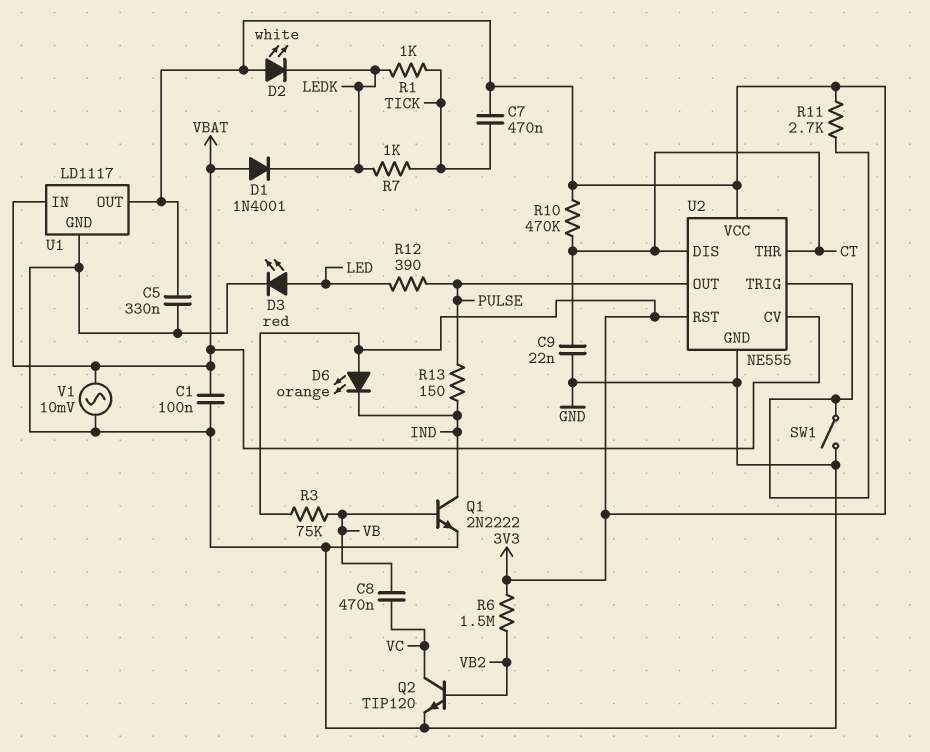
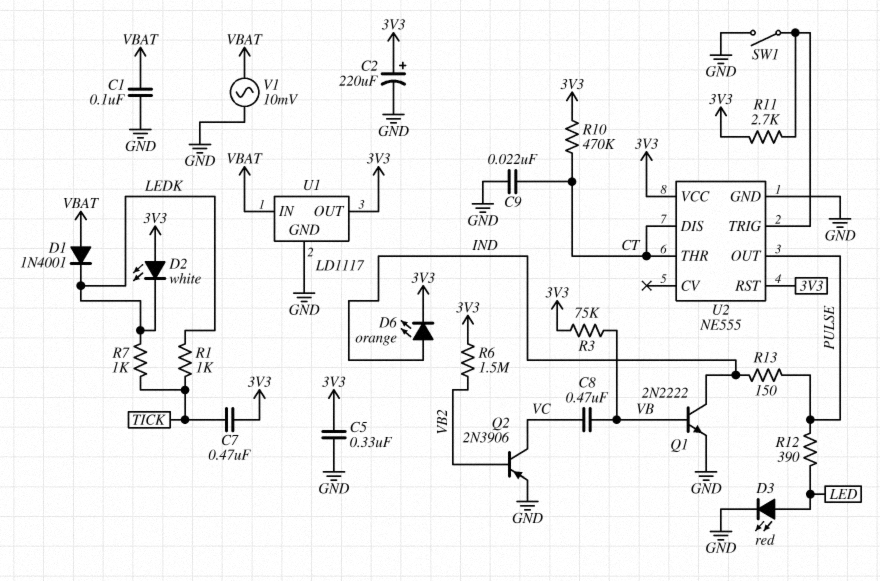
C2: none -> 220uF (plus 3V3, minus GND)
D6: LED orange (A 3V3, K IND) -> LED orange (A IND, K 3V3)
Q2: NPN TIP120 (B VB2, C VC, E GND) -> PNP 2N3906 (B VB2, C VC, E GND)
U2 pin CV: VBAT -> none

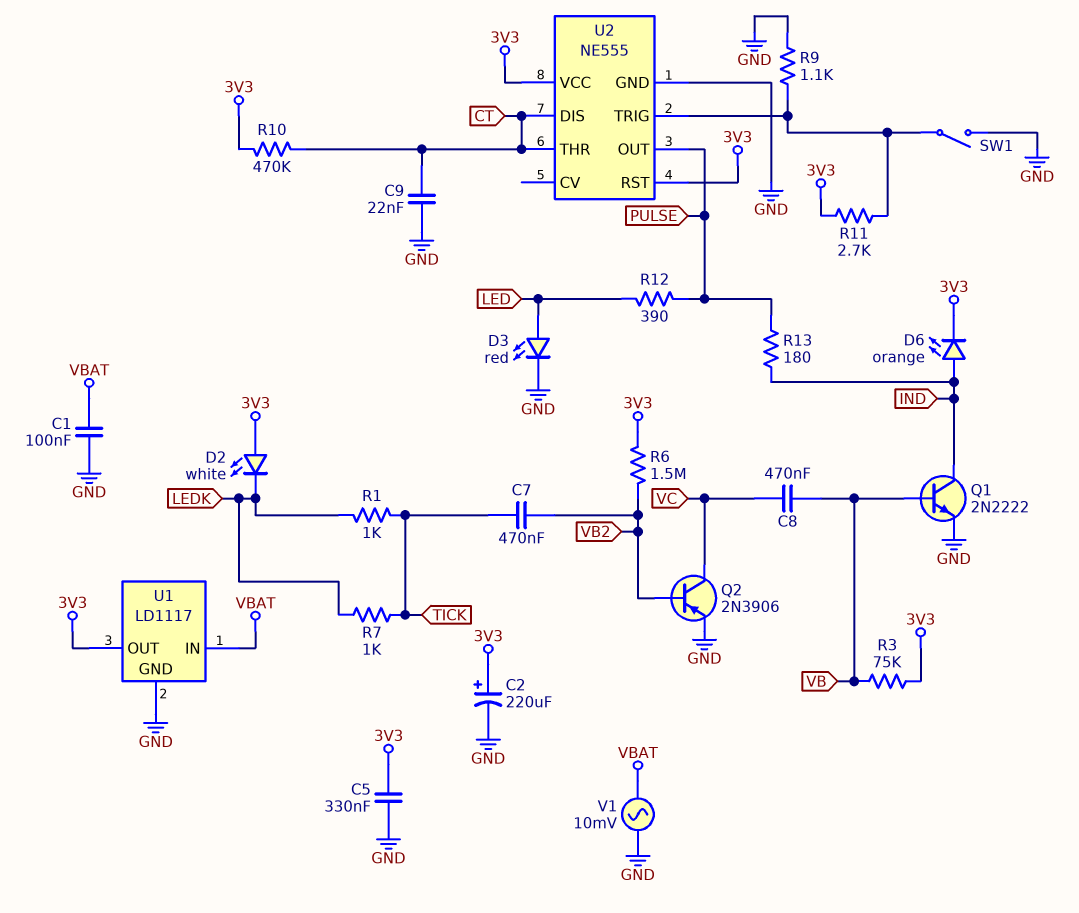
C7: 470nF (3V3, TICK) -> 470nF (TICK, VB2)
D1: diode 1N4001 (A VBAT, K LEDK) -> none
R9: none -> 1.1k (GND, U2/TRIG)
R13: 150 (IND, PULSE) -> 180 (IND, PULSE)

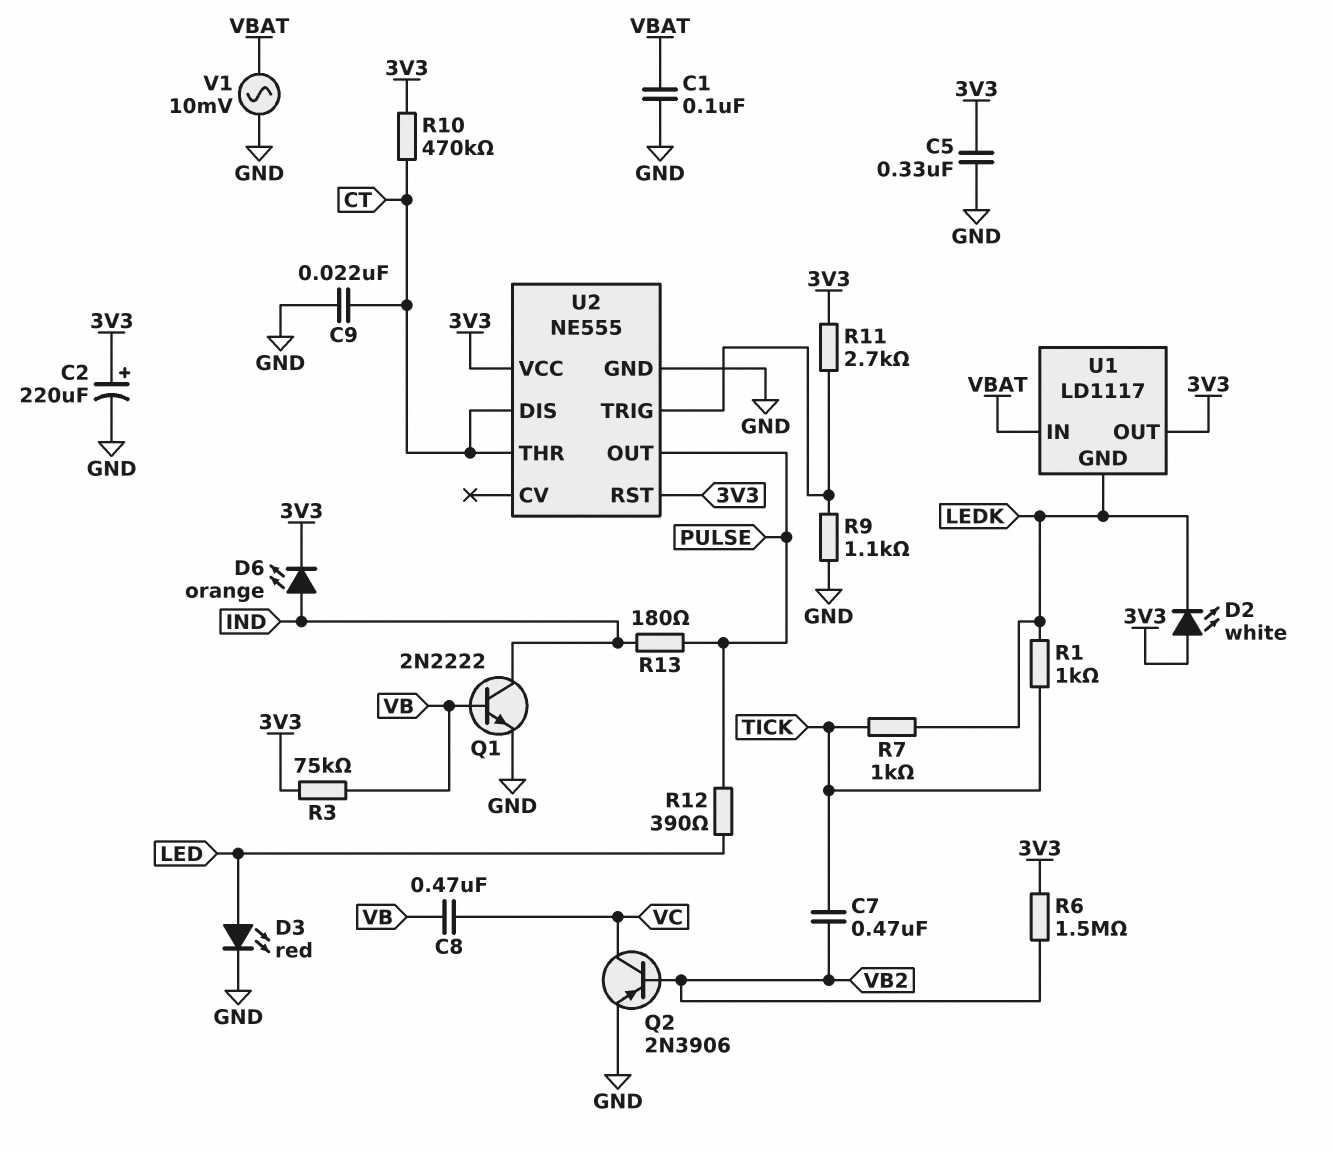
SW1: switch (GND, U2/TRIG) -> none
U1 pin GND: GND -> LEDK

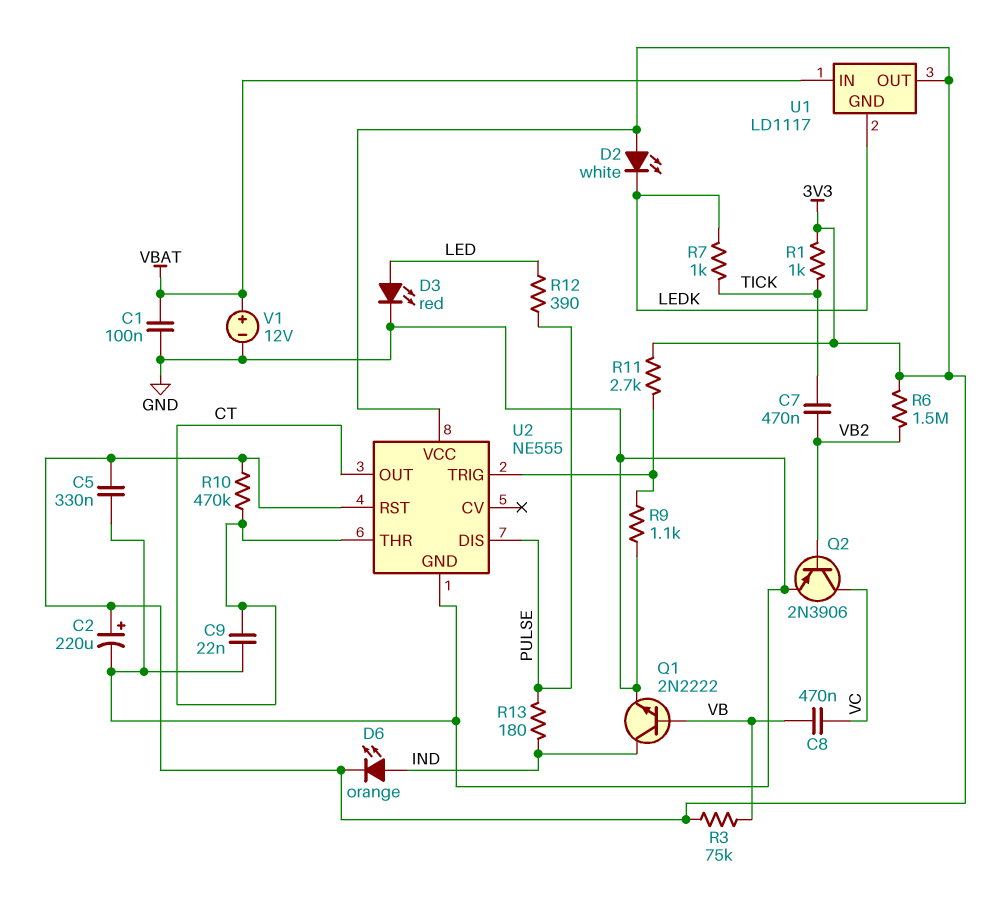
R1: 1k (LEDK, TICK) -> 1k (3V3, TICK)
U2 pin DIS: CT -> PULSE
U2 pin OUT: PULSE -> CT
V1: AC 10mV (GND, VBAT) -> 12V (plus VBAT, minus GND)

